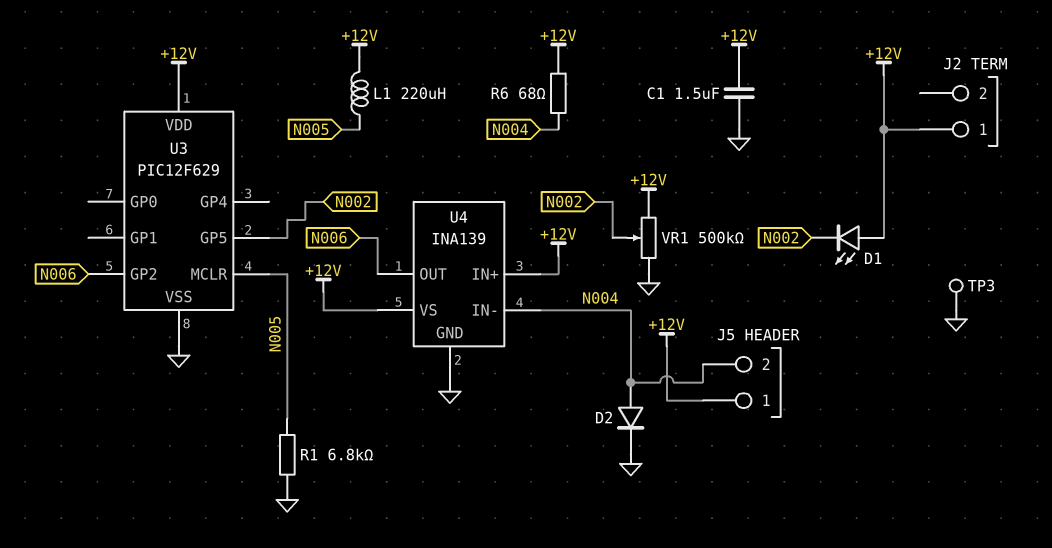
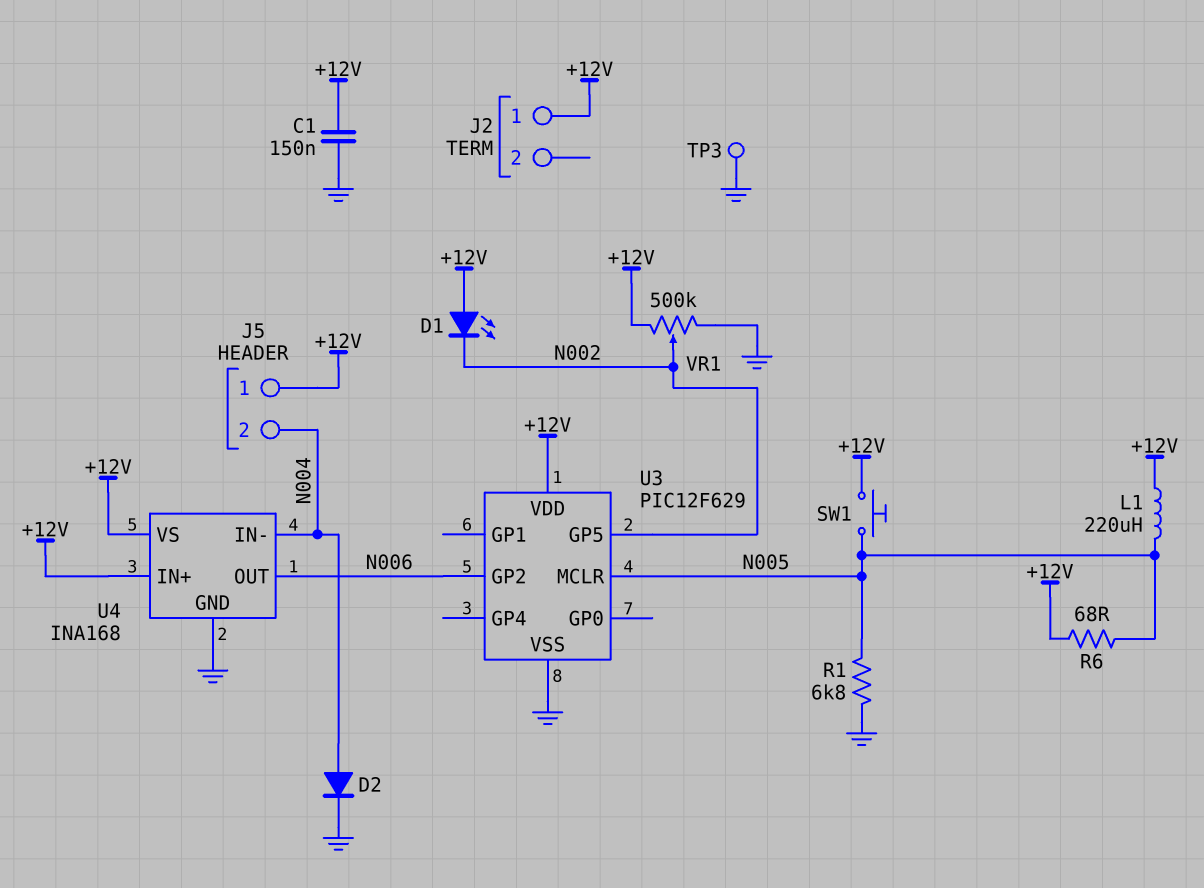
C1: 1.5uF (+12V, GND) -> 150nF (+12V, GND)
R6: 68 (+12V, N004) -> 68 (+12V, N005)
SW1: none -> button (+12V, N005)
U4: INA139 -> INA168

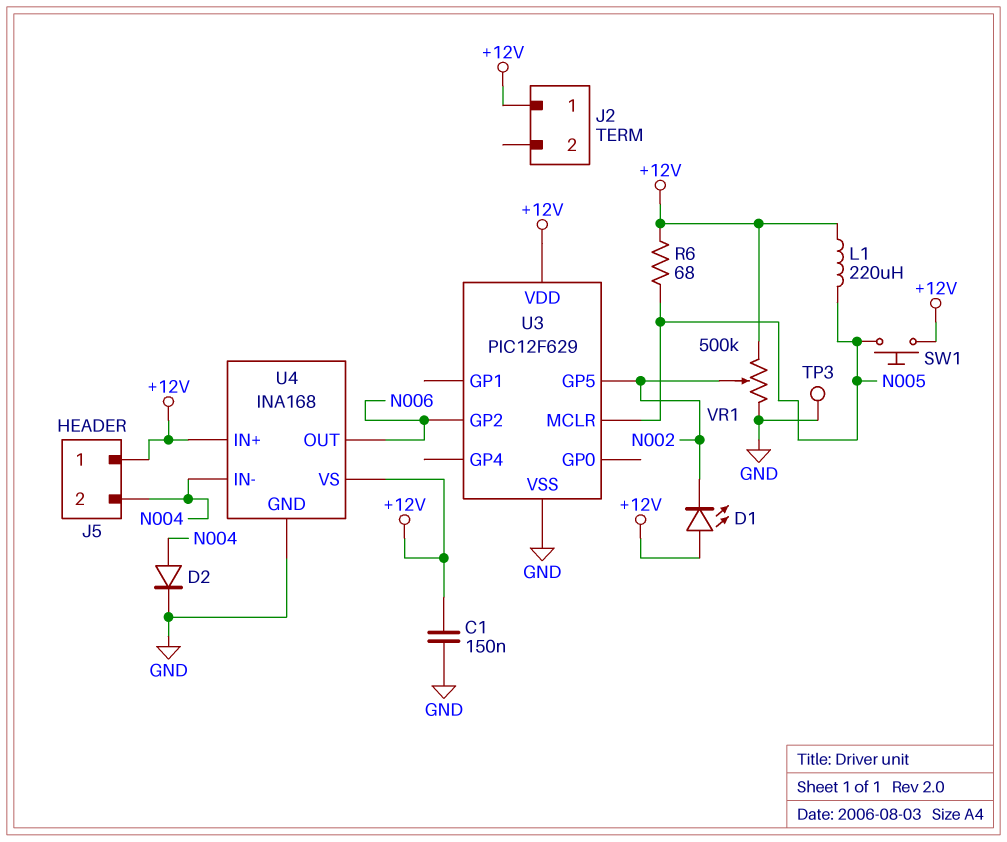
R1: 6.8k (GND, N005) -> none

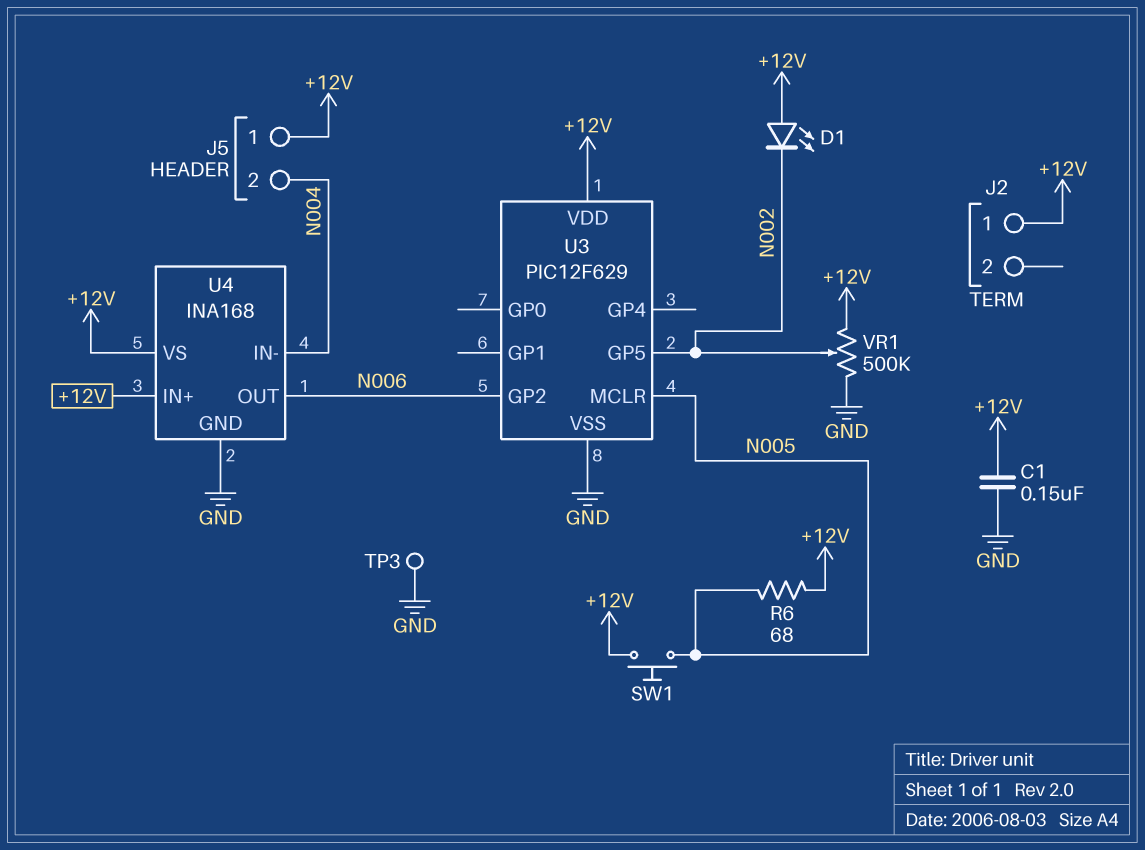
D2: diode (A N004, K GND) -> none
L1: 220uH (+12V, N005) -> none

